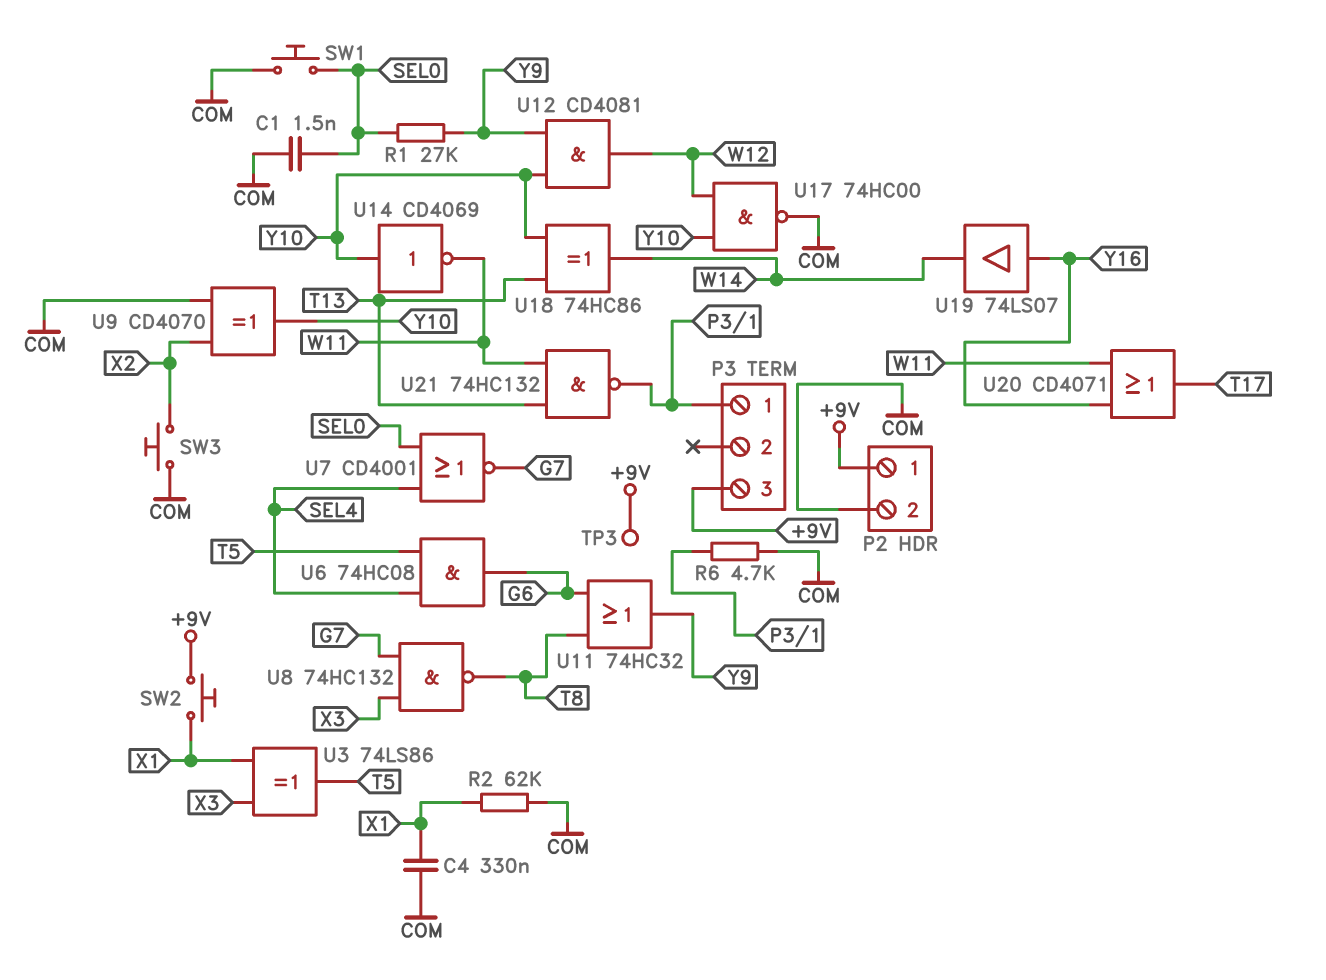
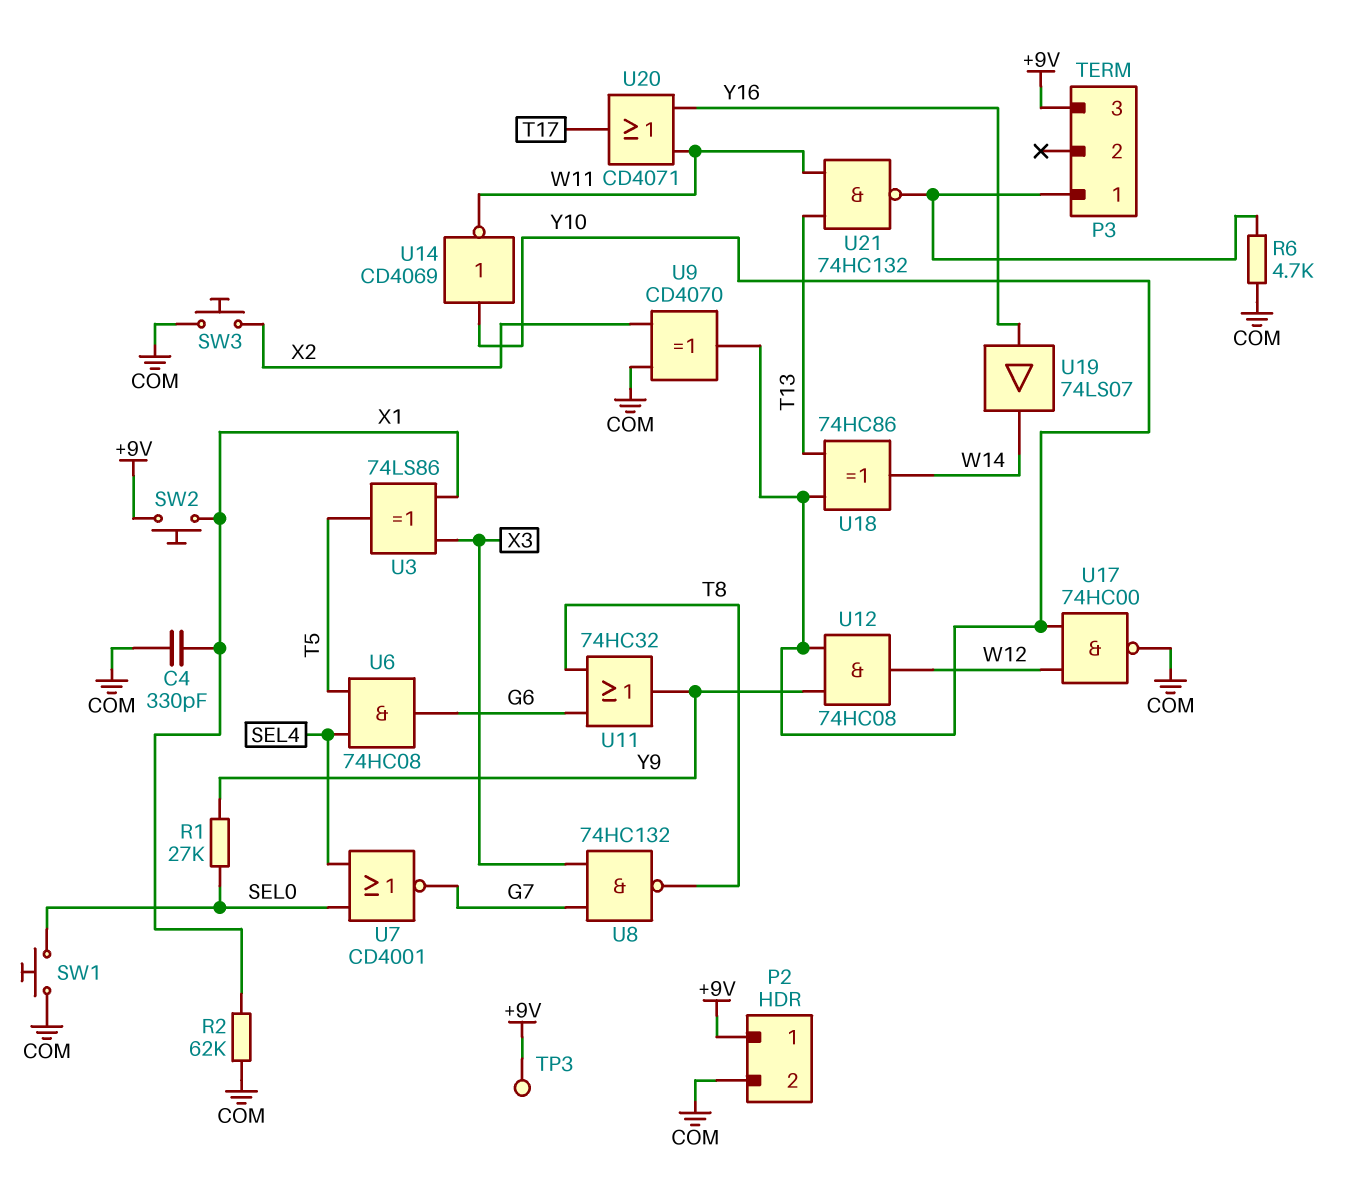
C1: 1.5nF (COM, SEL0) -> none
C4: 330nF (COM, X1) -> 330pF (COM, X1)
U12: AND CD4081 (in Y9, in Y10, out W12) -> AND 74HC08 (in Y9, in Y10, out W12)

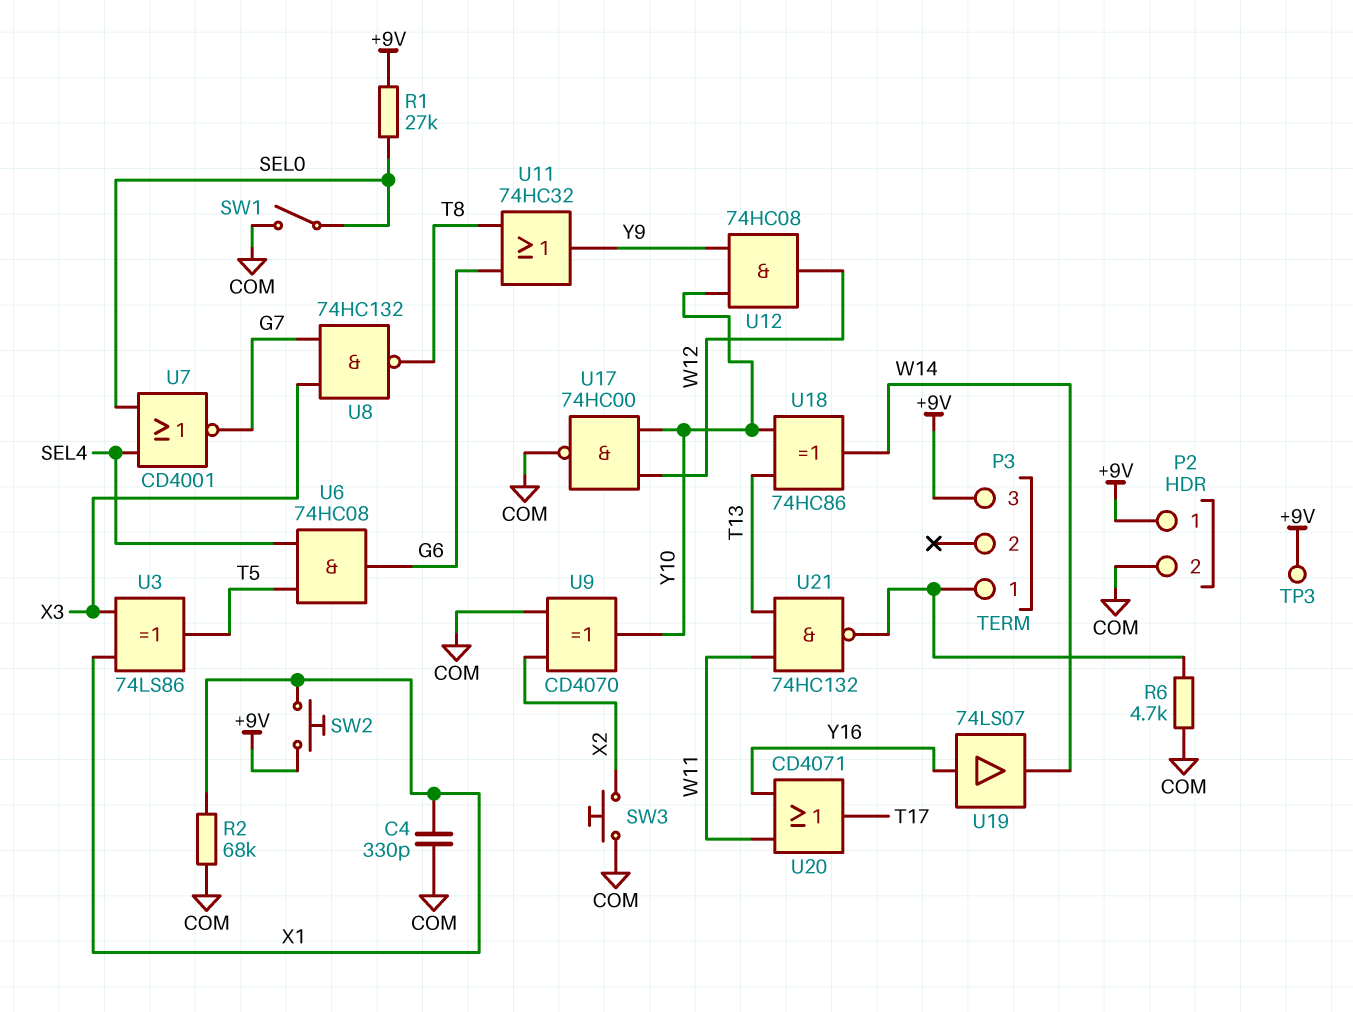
R1: 27k (SEL0, Y9) -> 27k (+9V, SEL0)
R2: 62k (COM, X1) -> 68k (COM, X1)
SW1: button (COM, SEL0) -> switch (COM, SEL0)
U14: NOT CD4069 (in Y10, out W11) -> none

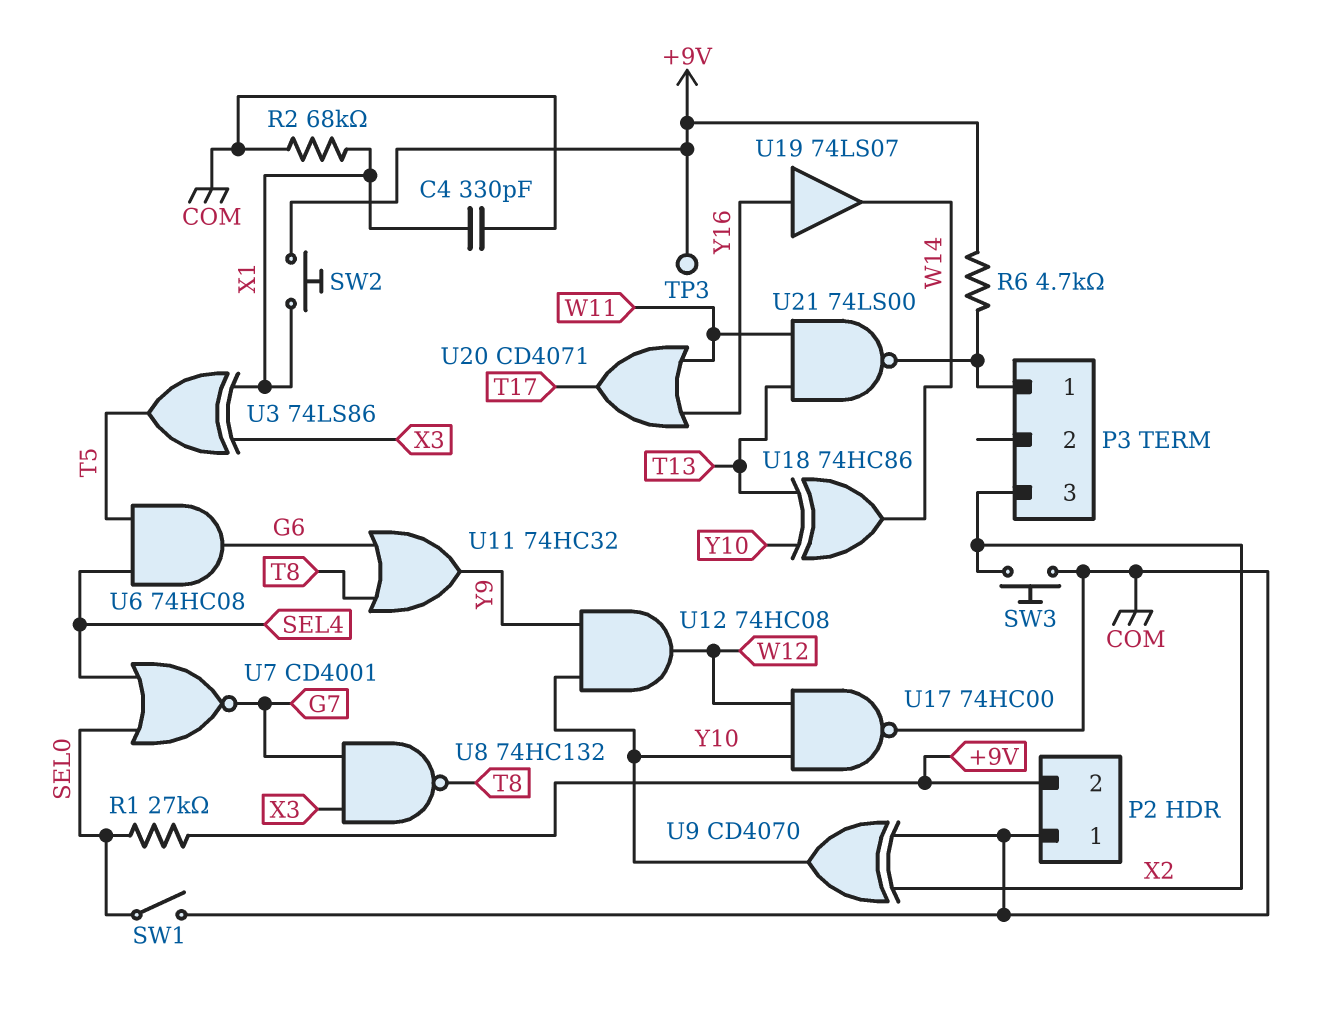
P2 pin 1: +9V -> COM
P2 pin 2: COM -> +9V
P3 pin 3: +9V -> X2
R6: 4.7k (COM, P3/1) -> 4.7k (+9V, P3/1)
U21: NAND 74HC132 (in T13, in W11, out P3/1) -> NAND 74LS00 (in T13, in W11, out P3/1)

